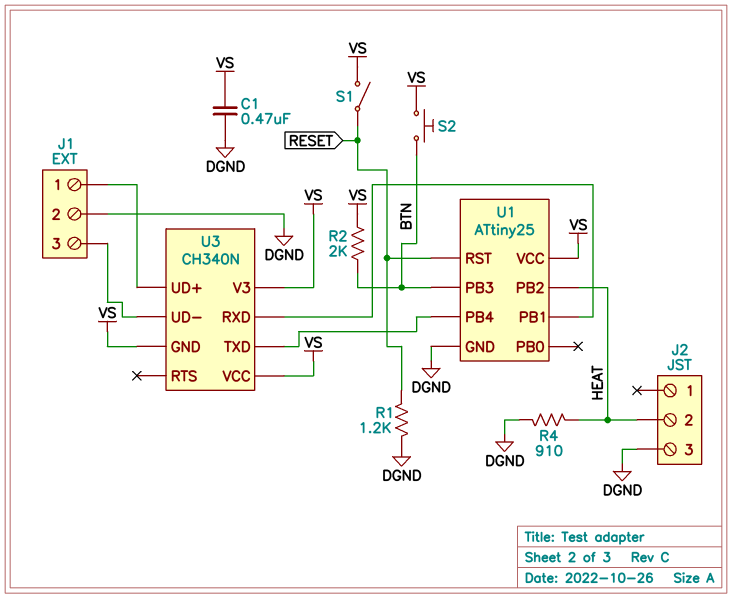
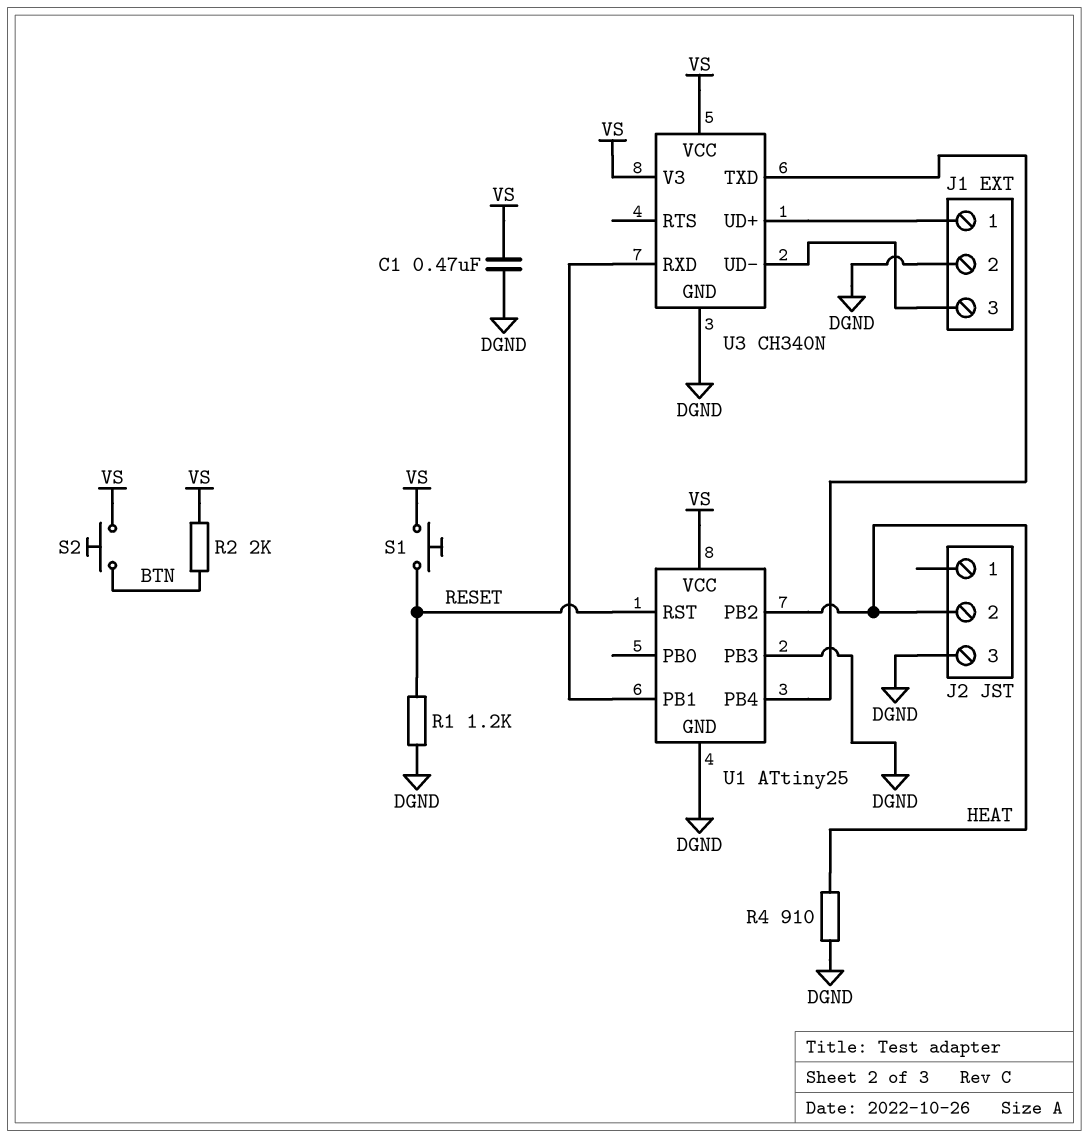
S1: switch (RESET, VS) -> button (RESET, VS)
U1 pin PB3: BTN -> DGND
U3 pin GND: VS -> DGND

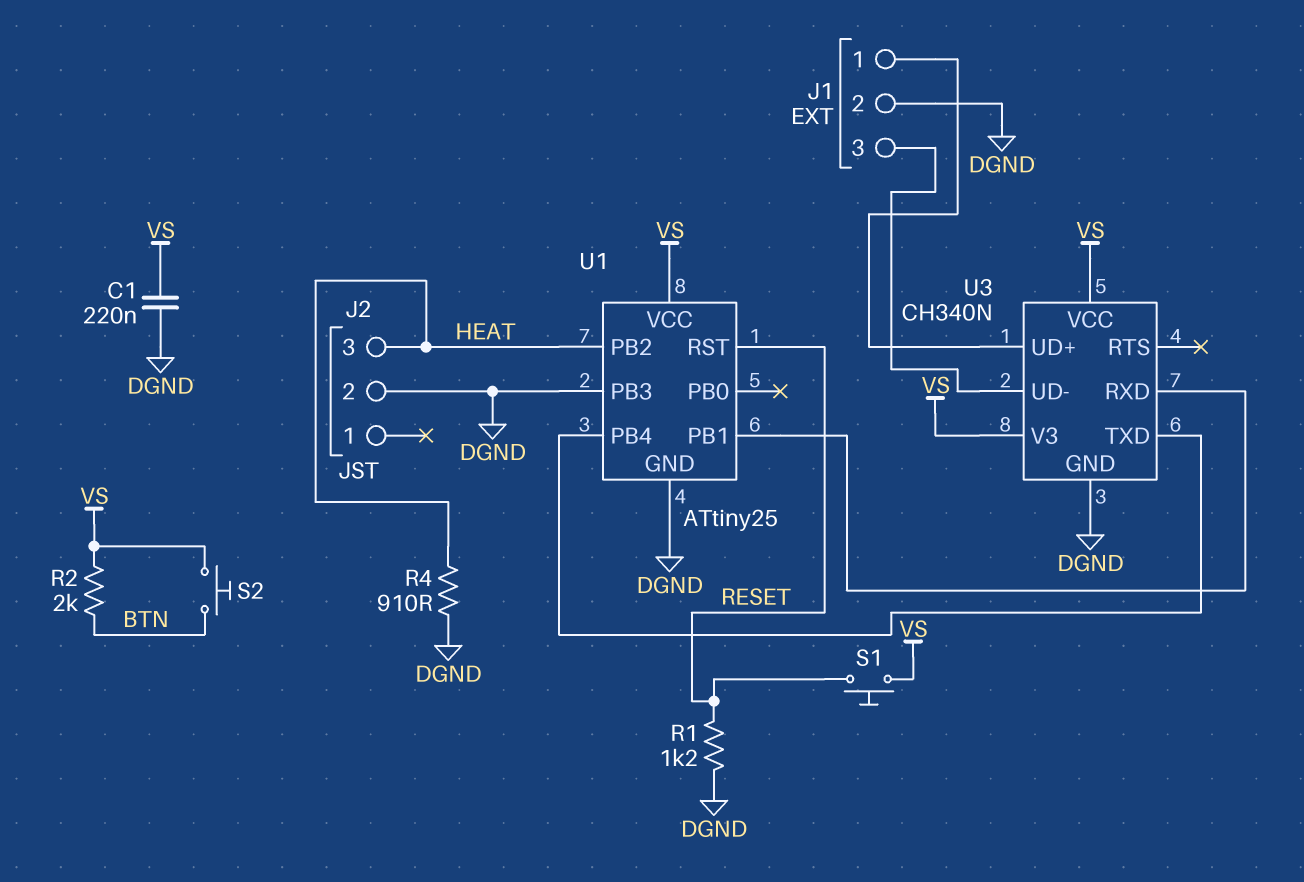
C1: 470nF (DGND, VS) -> 220nF (DGND, VS)
J2 pin 2: HEAT -> DGND
J2 pin 3: DGND -> HEAT

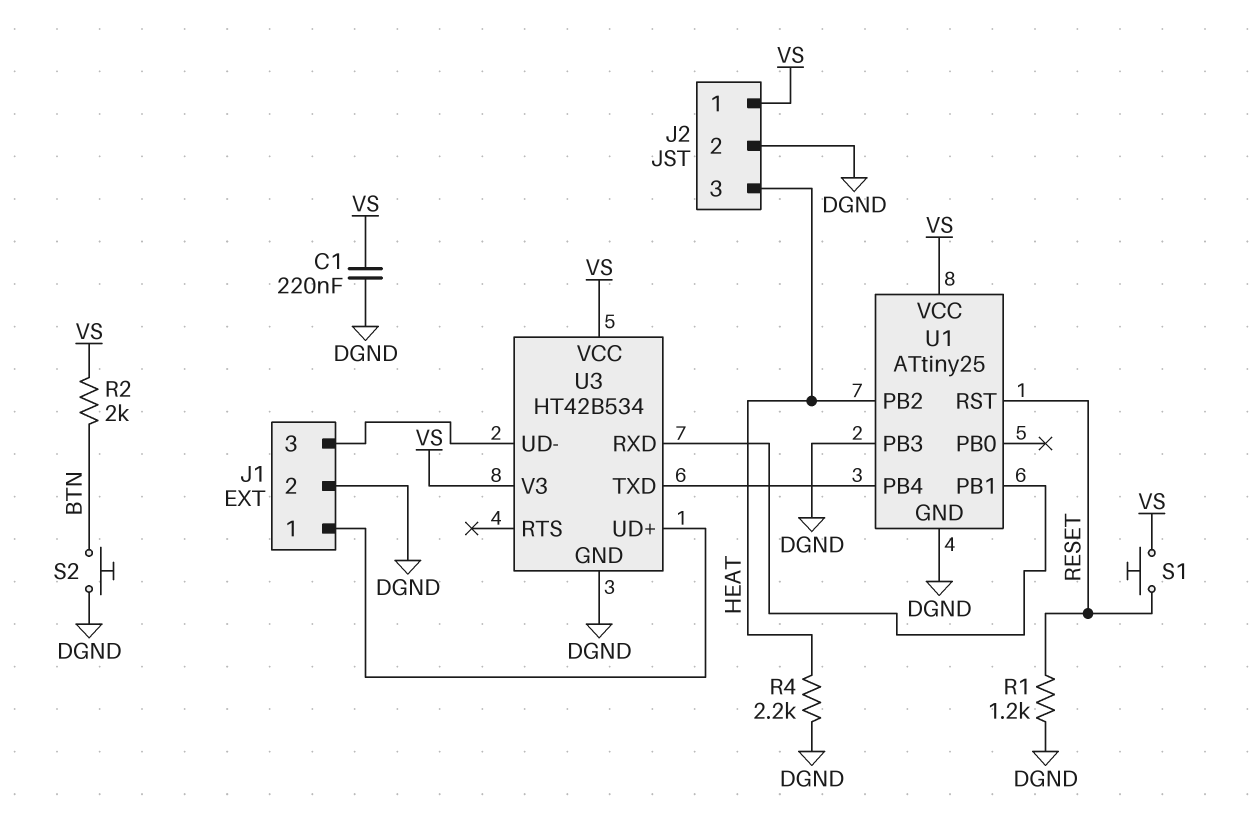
J2 pin 1: none -> VS
R4: 910 (DGND, HEAT) -> 2.2k (DGND, HEAT)
S2: button (BTN, VS) -> button (BTN, DGND)
U3: CH340N -> HT42B534

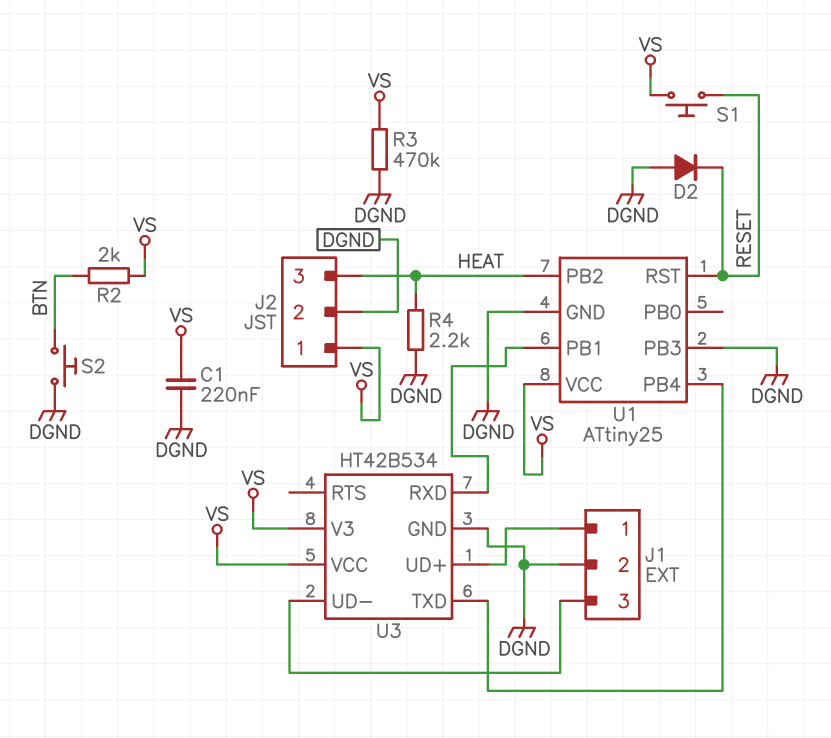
D2: none -> diode (A DGND, K RESET)
R1: 1.2k (DGND, RESET) -> none
R3: none -> 470k (DGND, VS)

